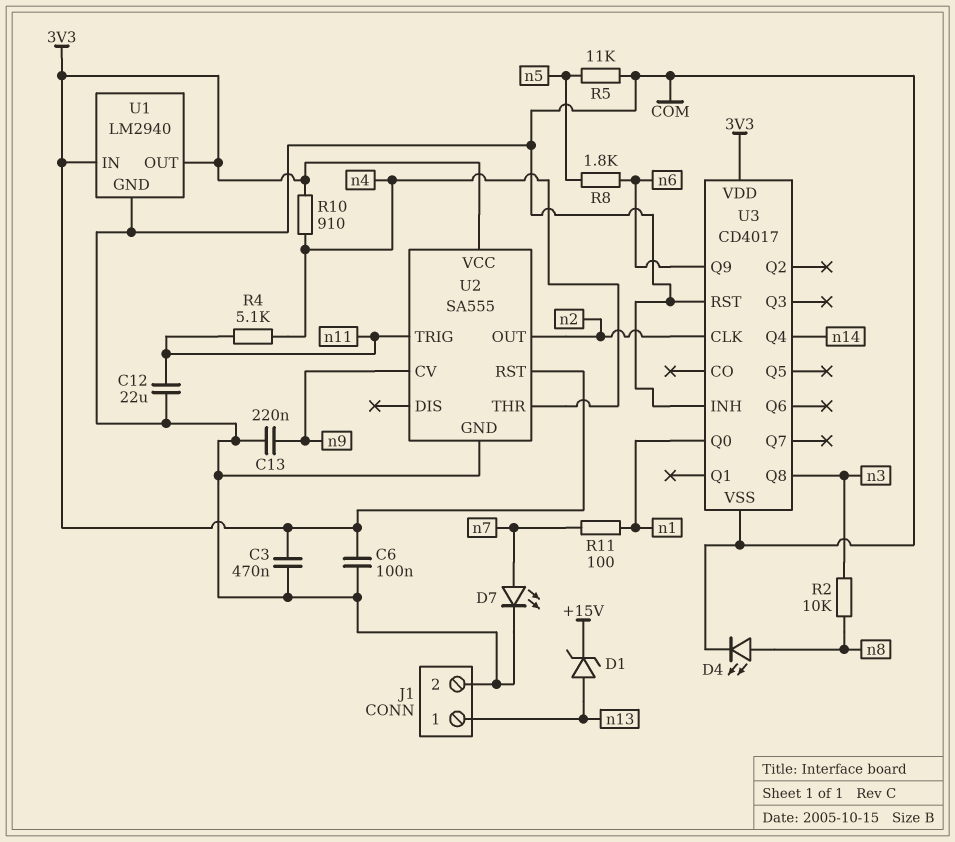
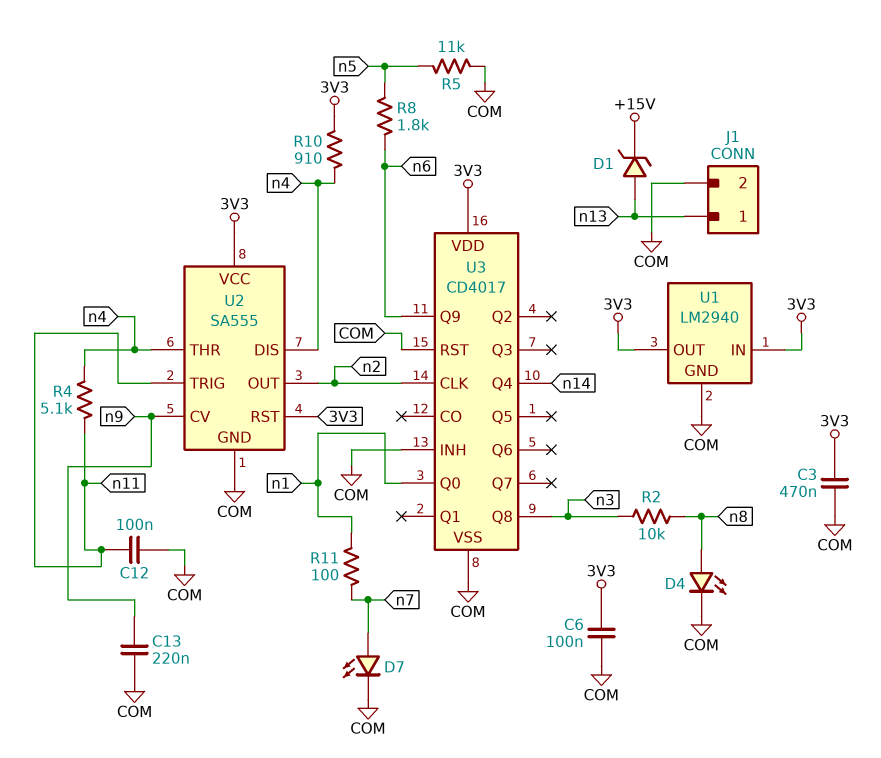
C12: 22uF (COM, n11) -> 100nF (COM, n11)
U2 pin DIS: none -> n4

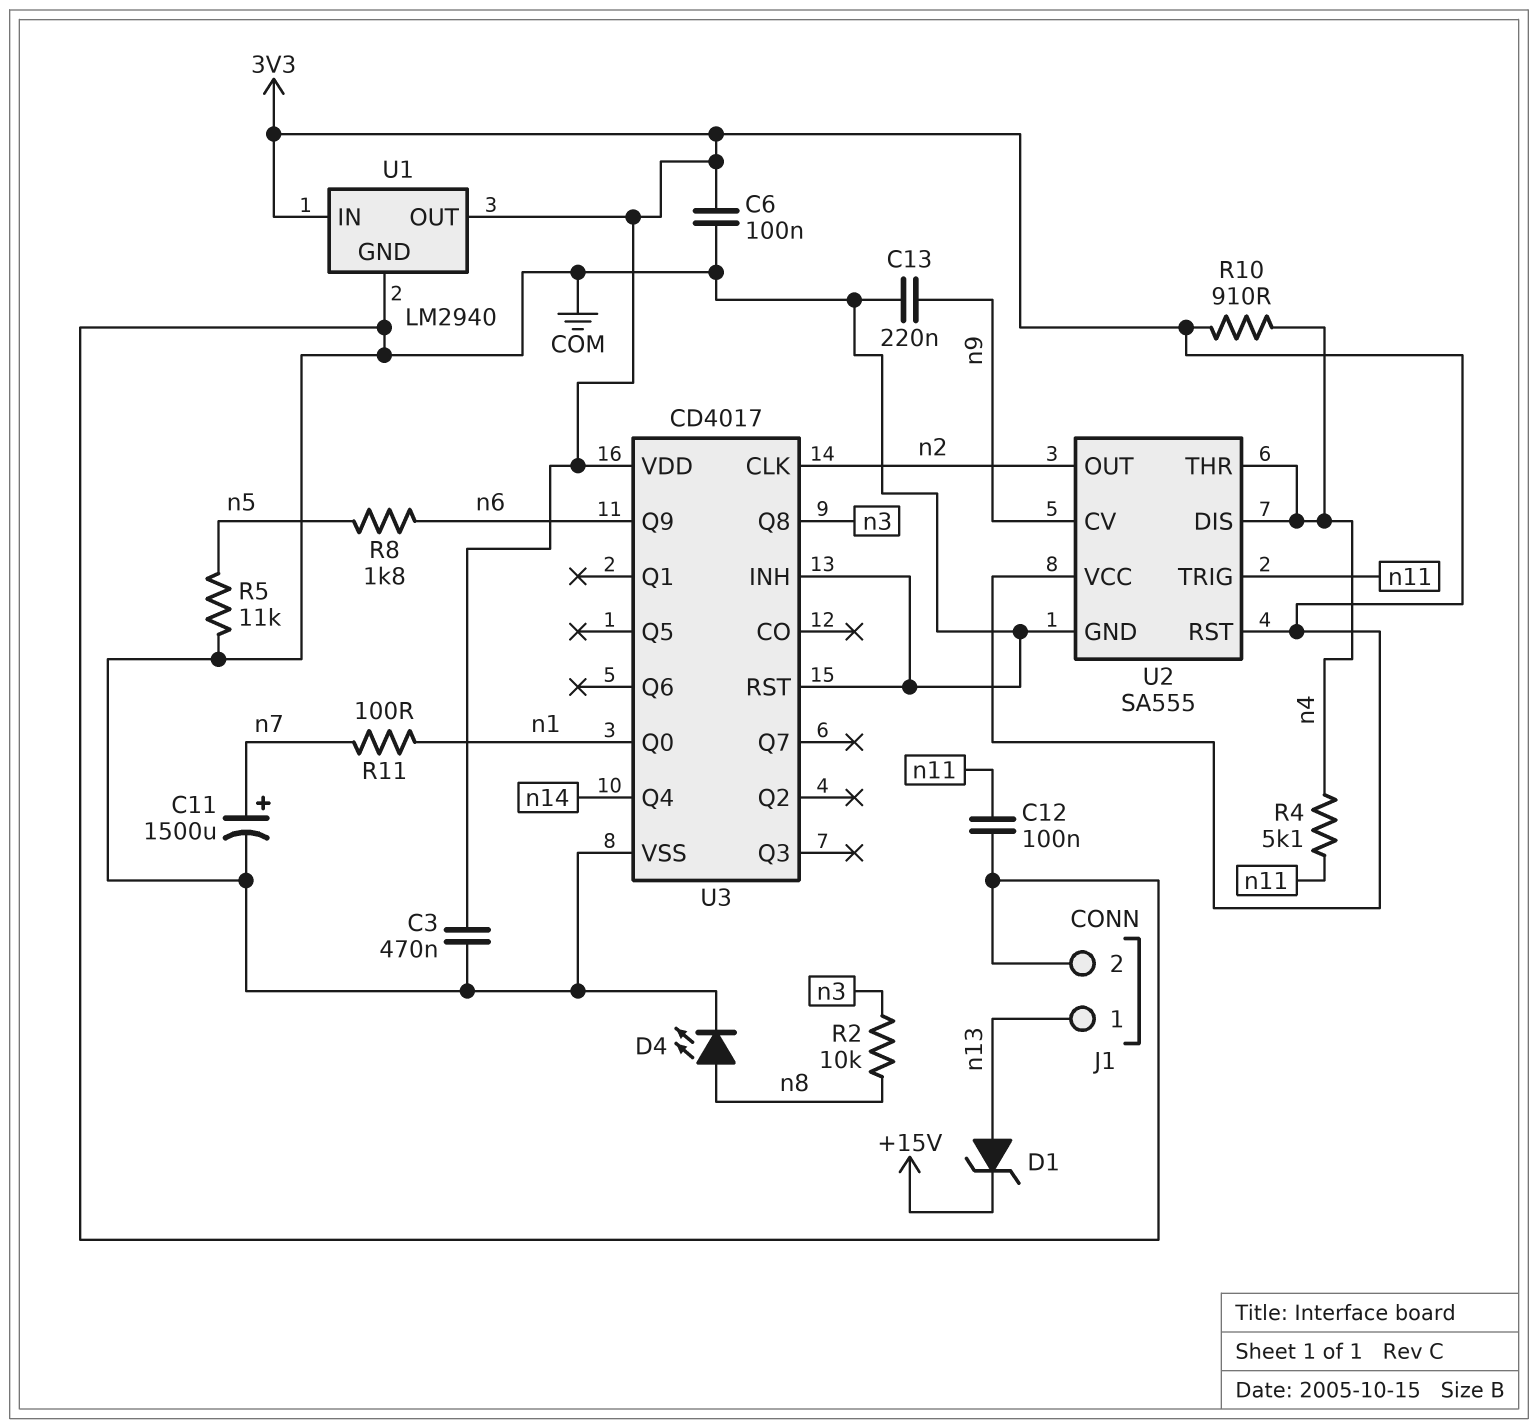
C11: none -> 1500uF (plus n7, minus COM)
D7: LED (A n7, K COM) -> none

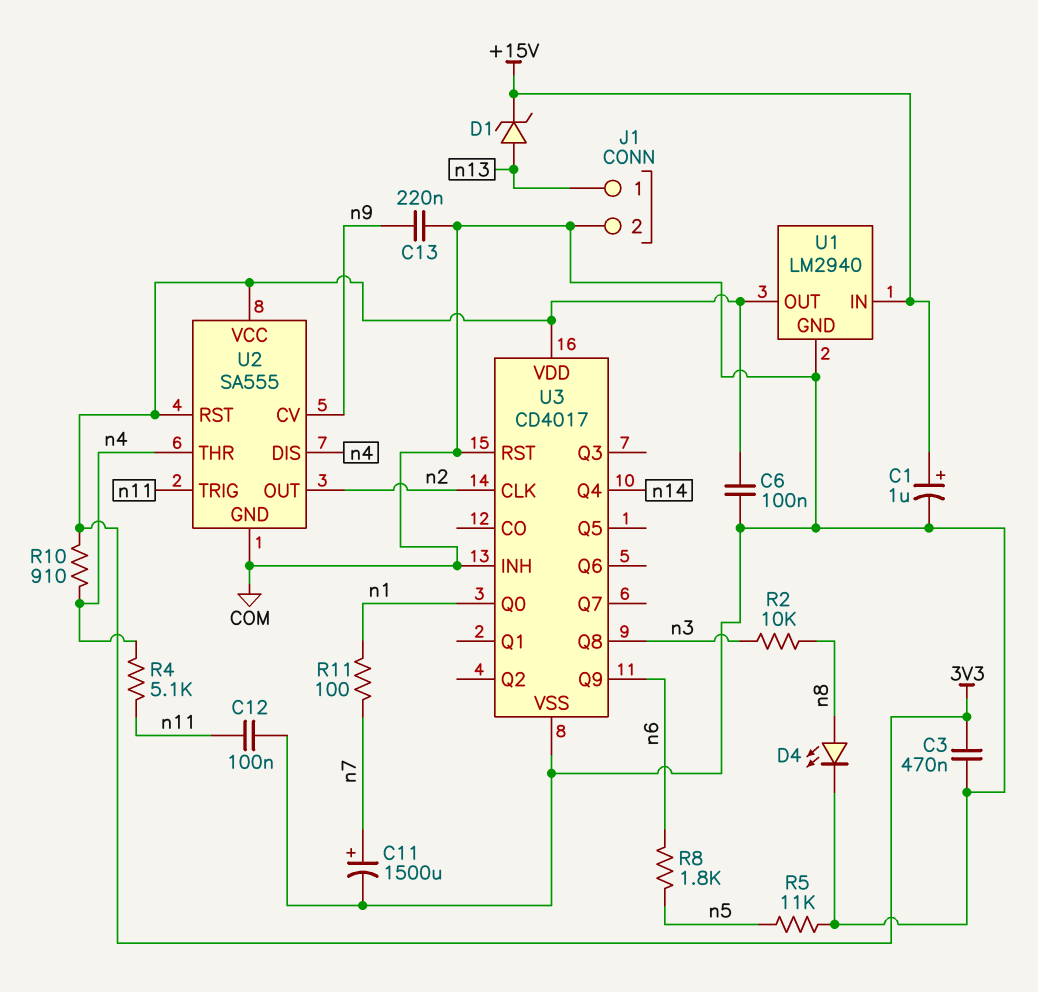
C1: none -> 1uF (plus +15V, minus COM)
U1 pin IN: 3V3 -> +15V

